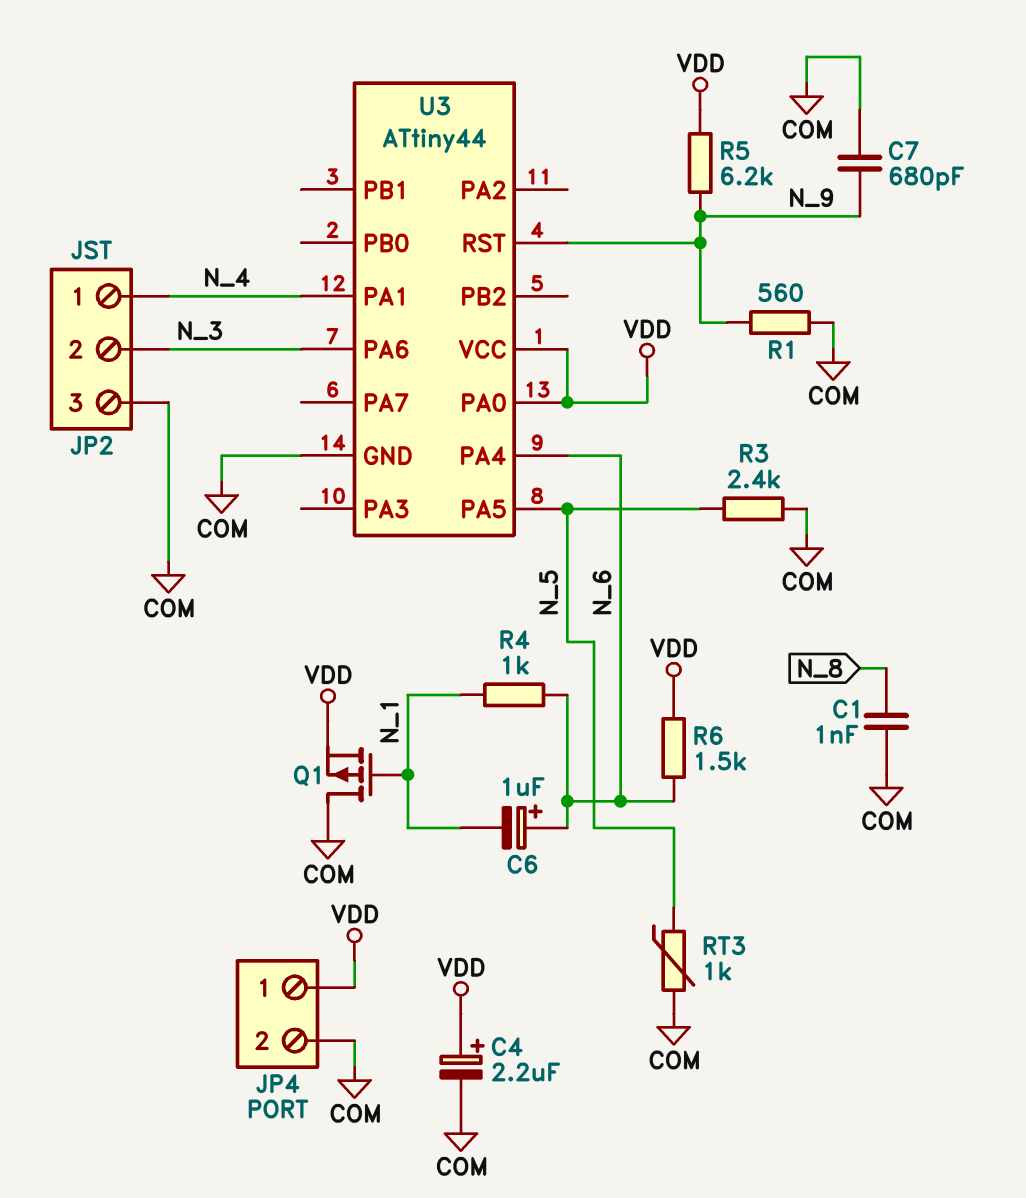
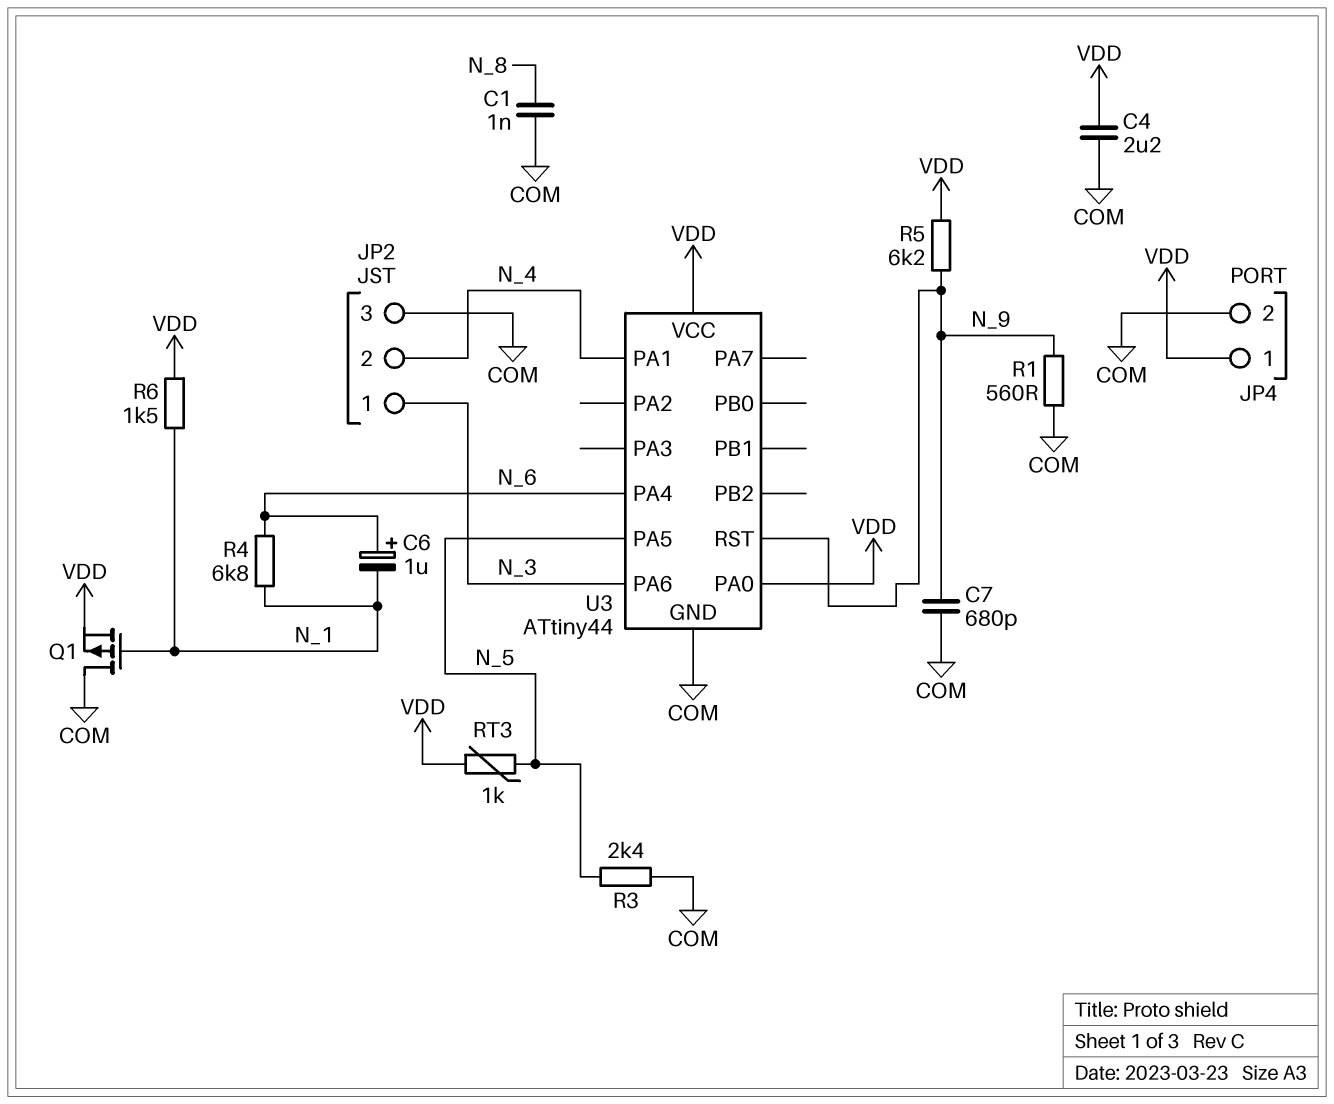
C4: 2.2uF (plus VDD, minus COM) -> 2.2uF (COM, VDD)
JP2 pin 1: N_4 -> N_3
JP2 pin 2: N_3 -> N_4
R4: 1k (N_1, N_6) -> 6.8k (N_1, N_6)
R6: 1.5k (N_6, VDD) -> 1.5k (N_1, VDD)
RT3: 1k (COM, N_5) -> 1k (N_5, VDD)

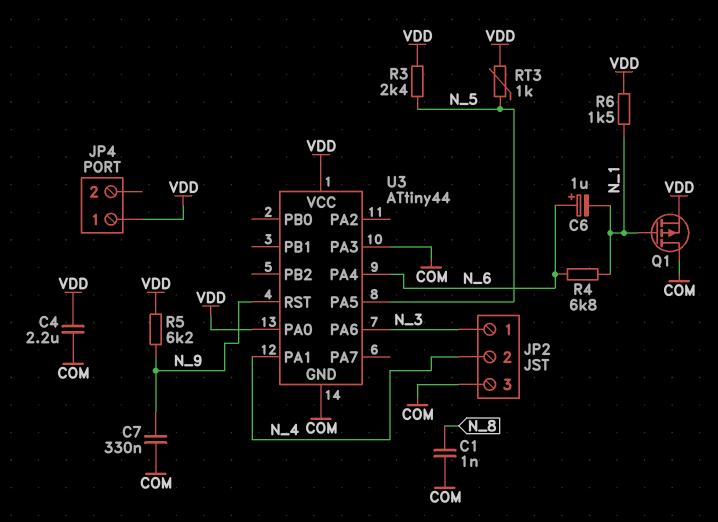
C7: 680pF (COM, N_9) -> 330nF (COM, N_9)
JP4 pin 2: COM -> none
R1: 560 (COM, N_9) -> none
R3: 2.4k (COM, N_5) -> 2.4k (N_5, VDD)
U3 pin PA3: none -> COM

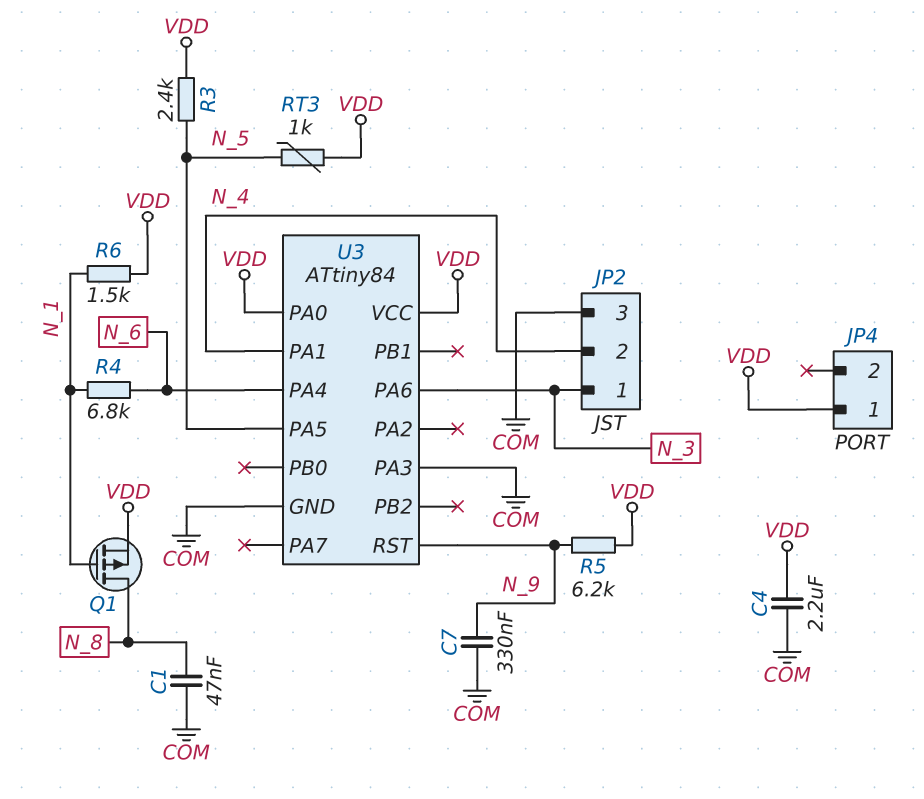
C1: 1nF (COM, N_8) -> 47nF (COM, N_8)
C6: 1uF (plus N_6, minus N_1) -> none
Q1: PMOS (G N_1, D COM, S VDD) -> PMOS (G N_1, D N_8, S VDD)
U3: ATtiny44 -> ATtiny84

